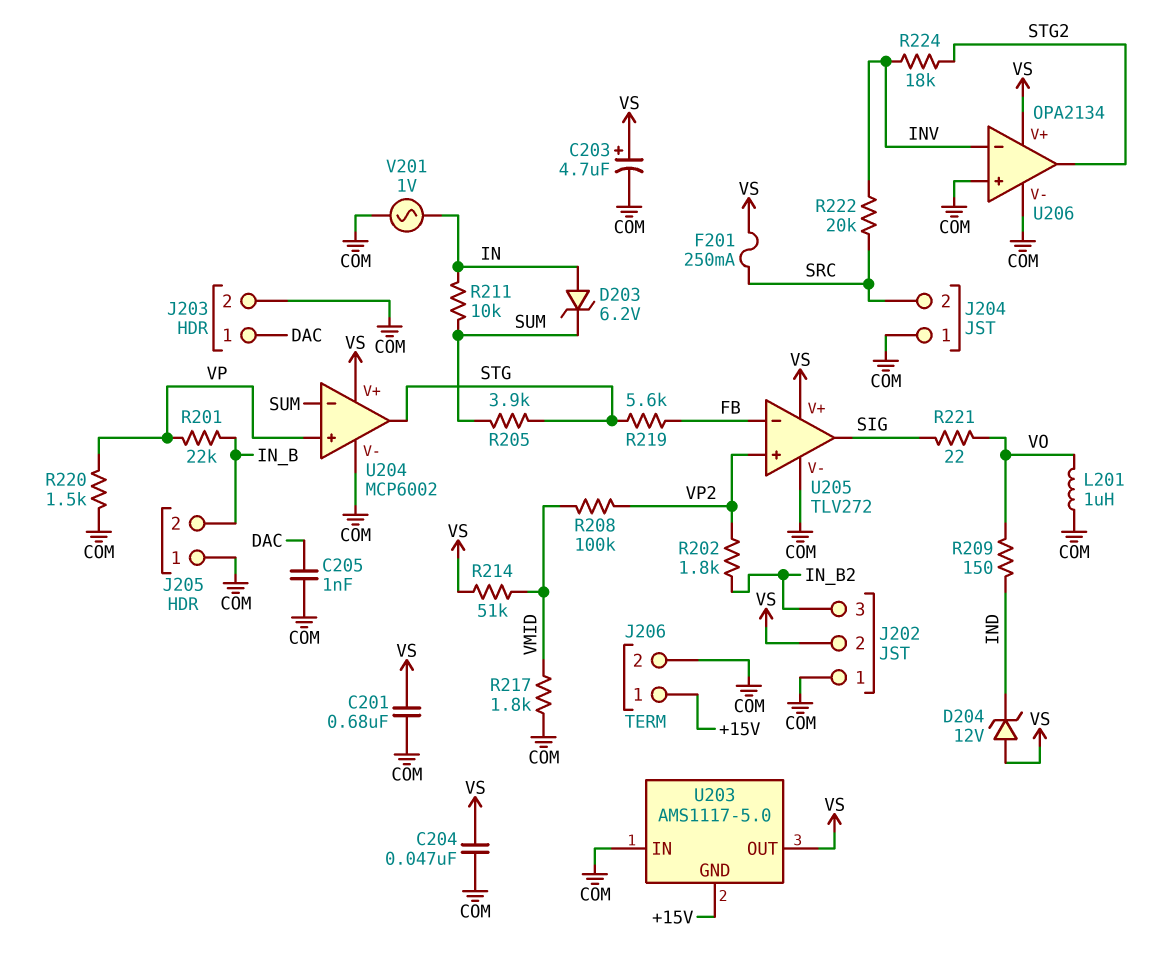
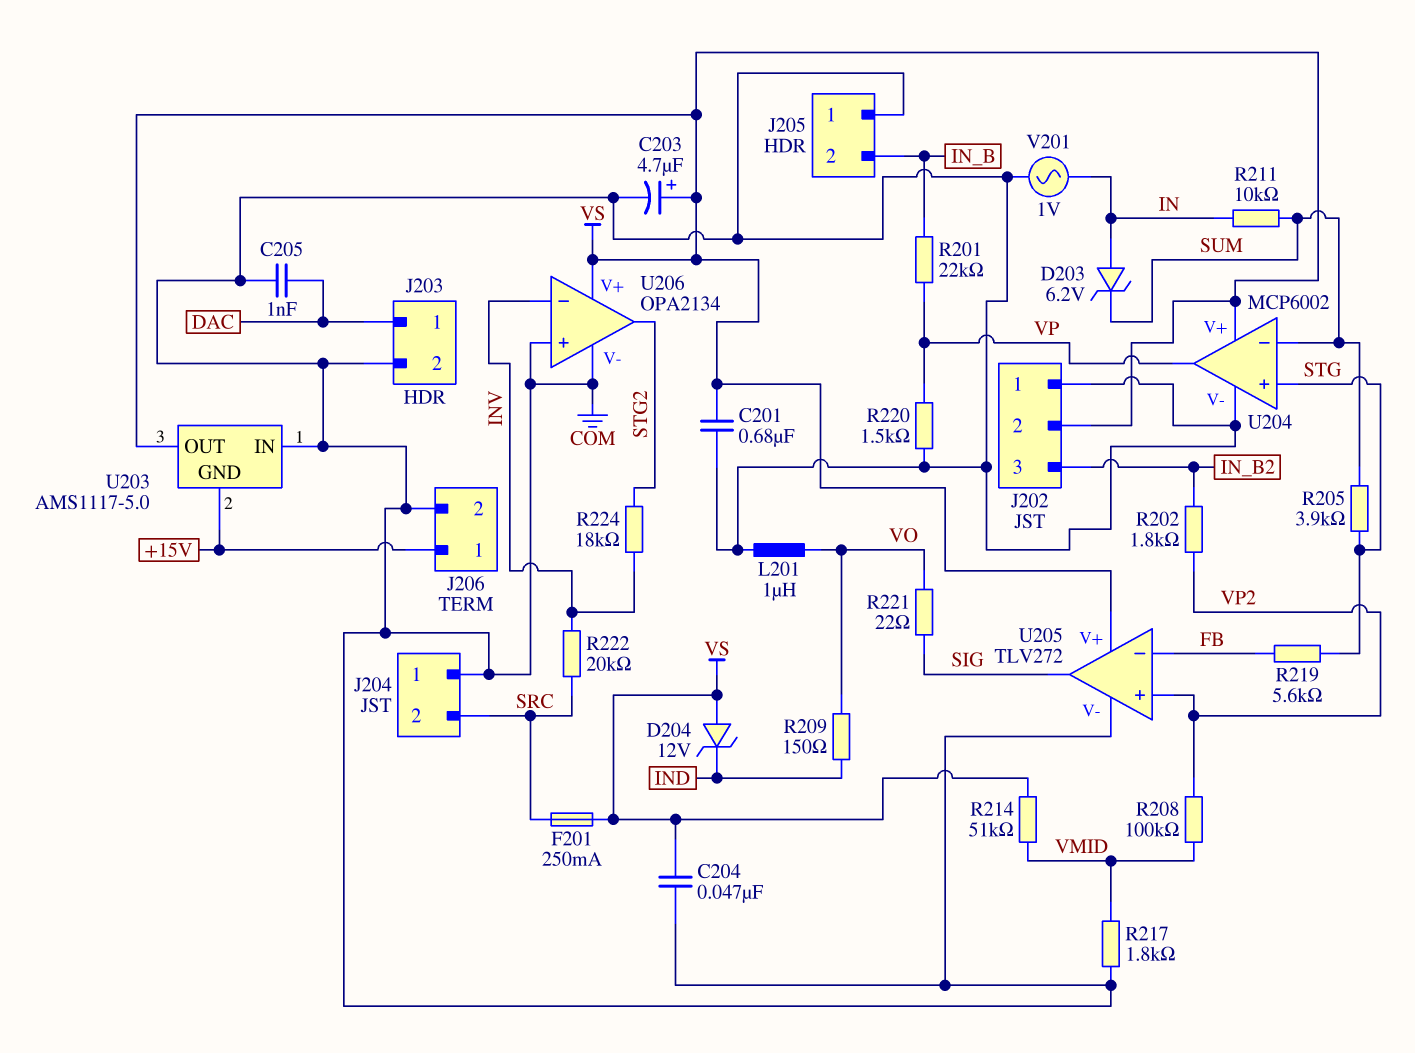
U204 pin in+: VP -> STG
U204 pin out: STG -> VP

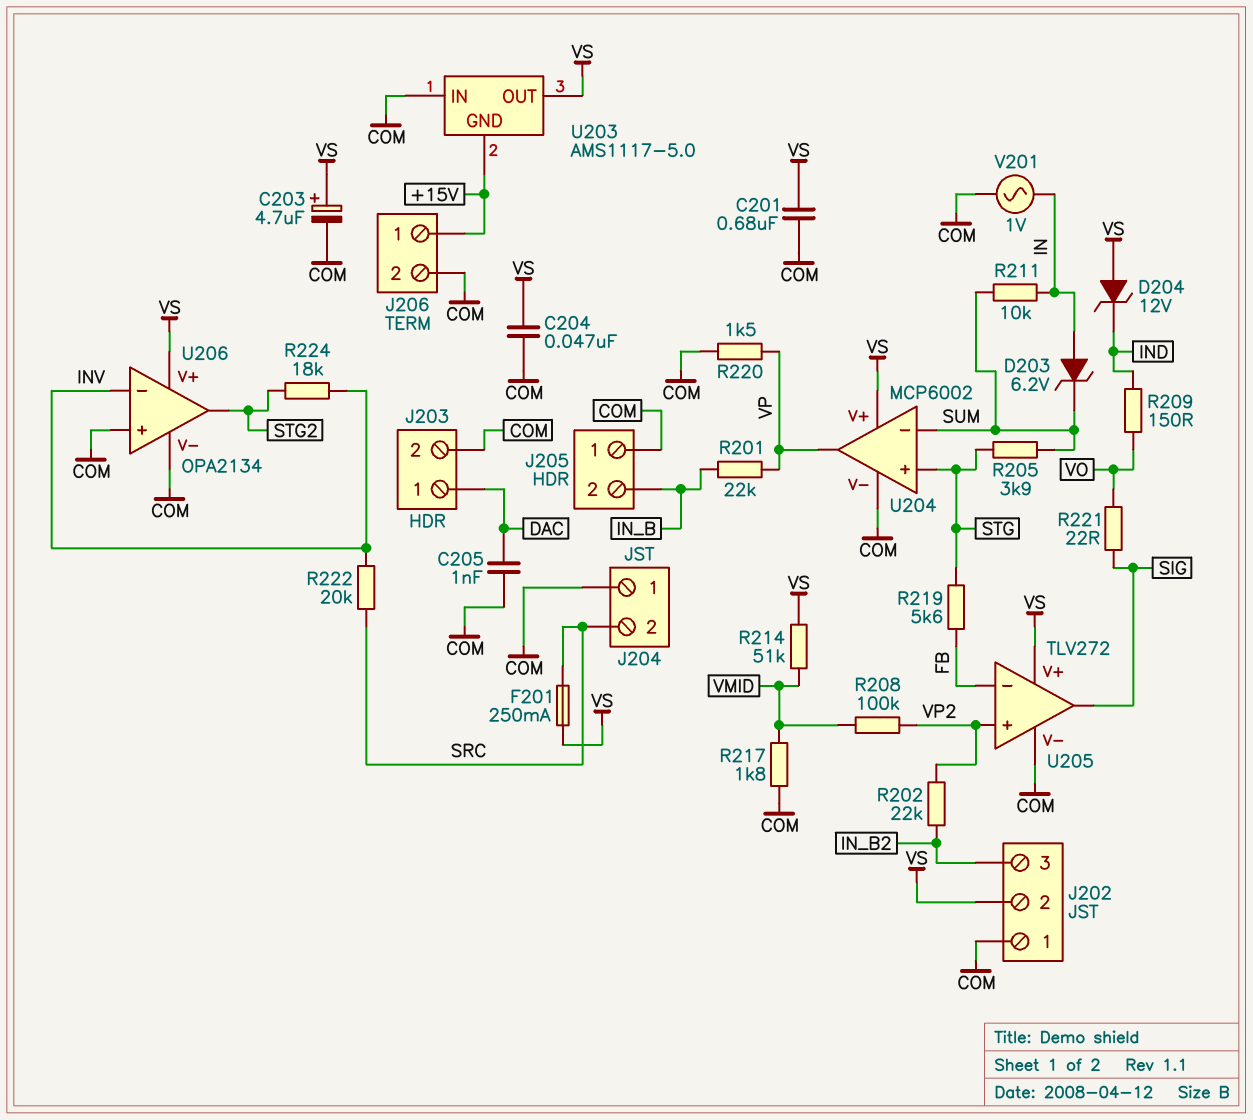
L201: 1uH (COM, VO) -> none
R202: 1.8k (IN_B2, VP2) -> 22k (IN_B2, VP2)

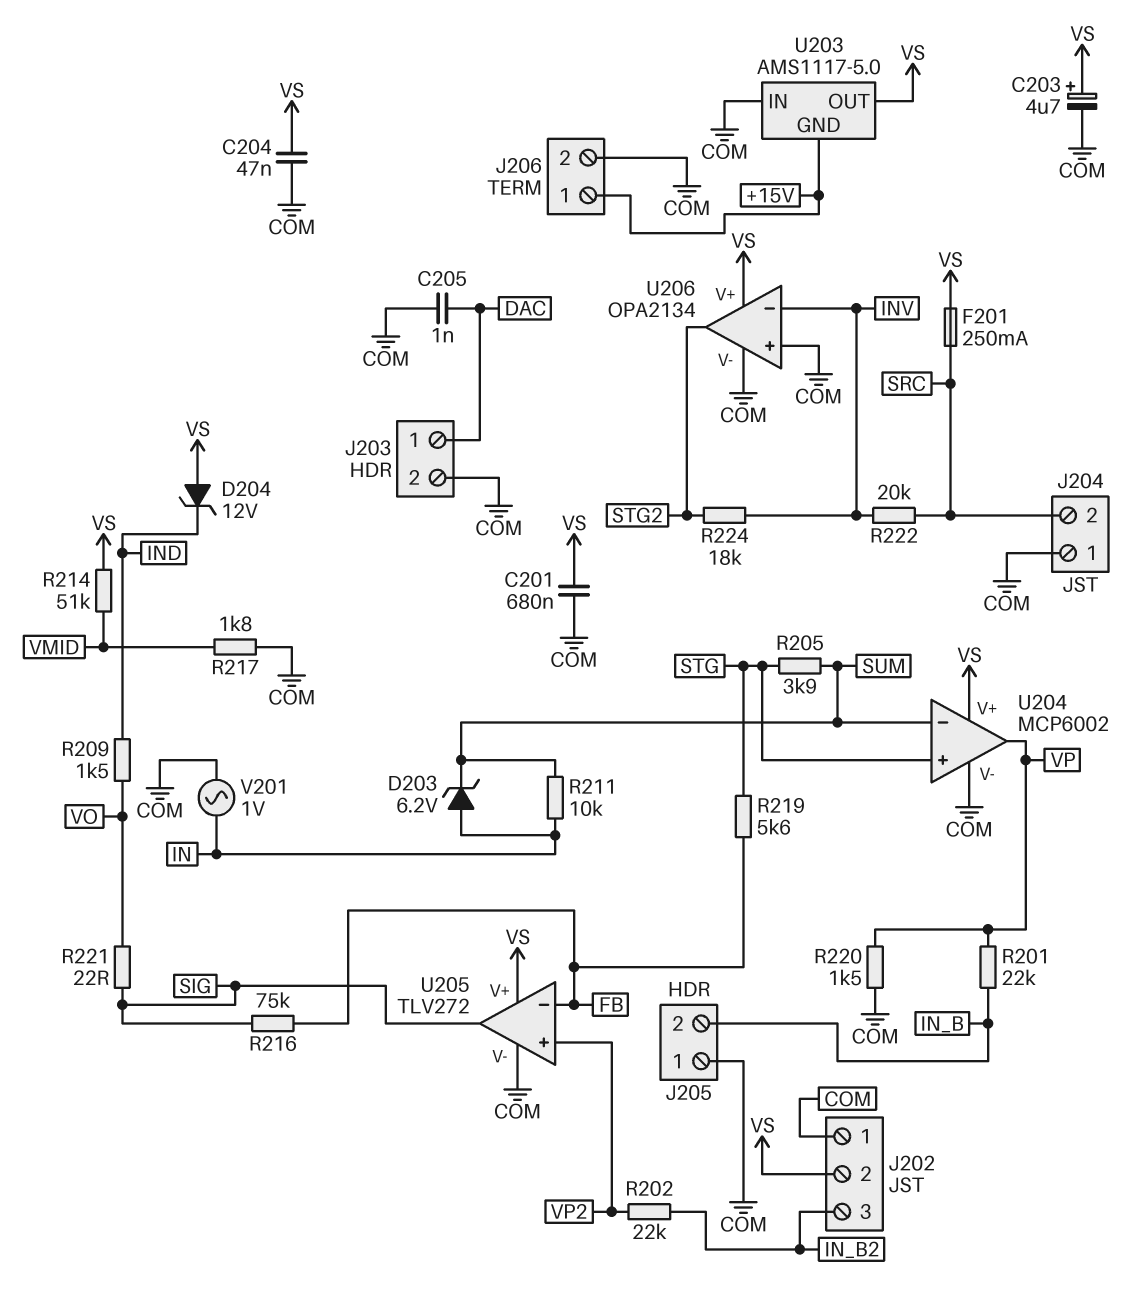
R208: 100k (VMID, VP2) -> none
R209: 150 (IND, VO) -> 1.5k (IND, VO)
R216: none -> 75k (FB, SIG)

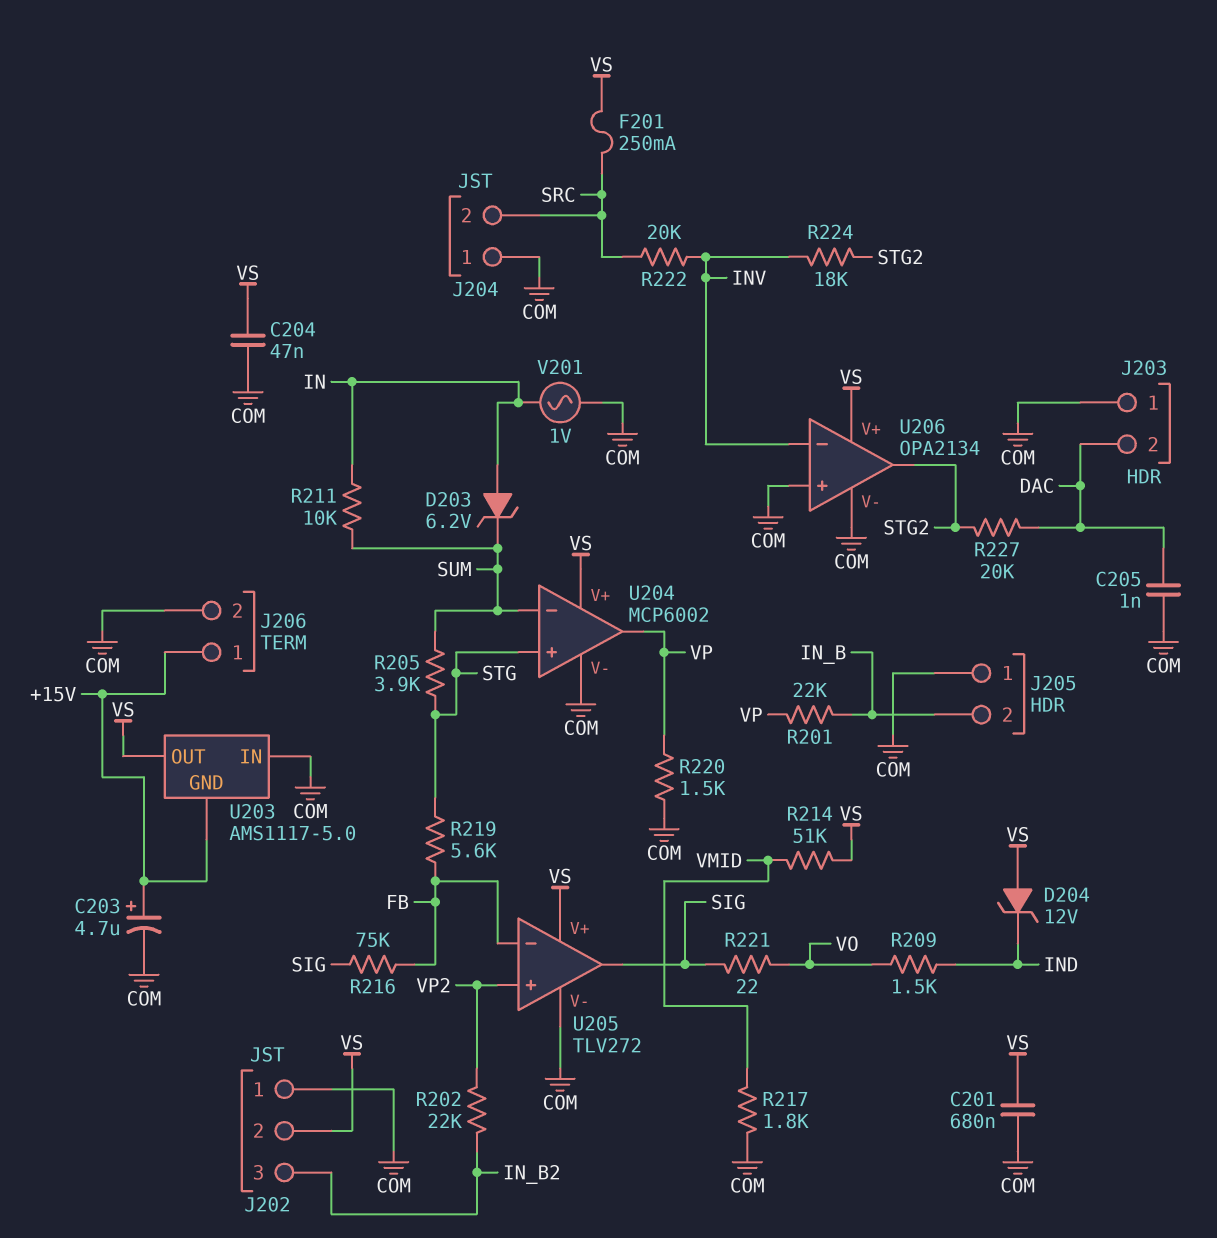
C203: 4.7uF (plus VS, minus COM) -> 4.7uF (plus +15V, minus COM)
J203 pin 1: DAC -> COM
J203 pin 2: COM -> DAC
R227: none -> 20k (DAC, STG2)

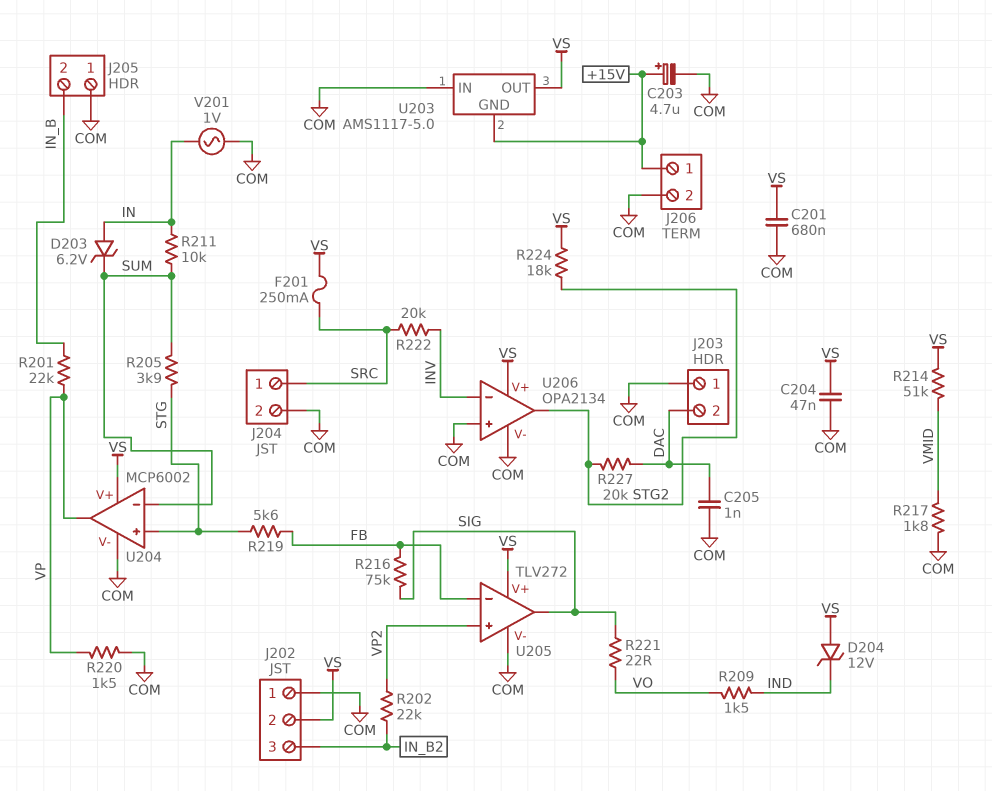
J204 pin 1: COM -> SRC
J204 pin 2: SRC -> COM
R224: 18k (INV, STG2) -> 18k (STG2, VS)

